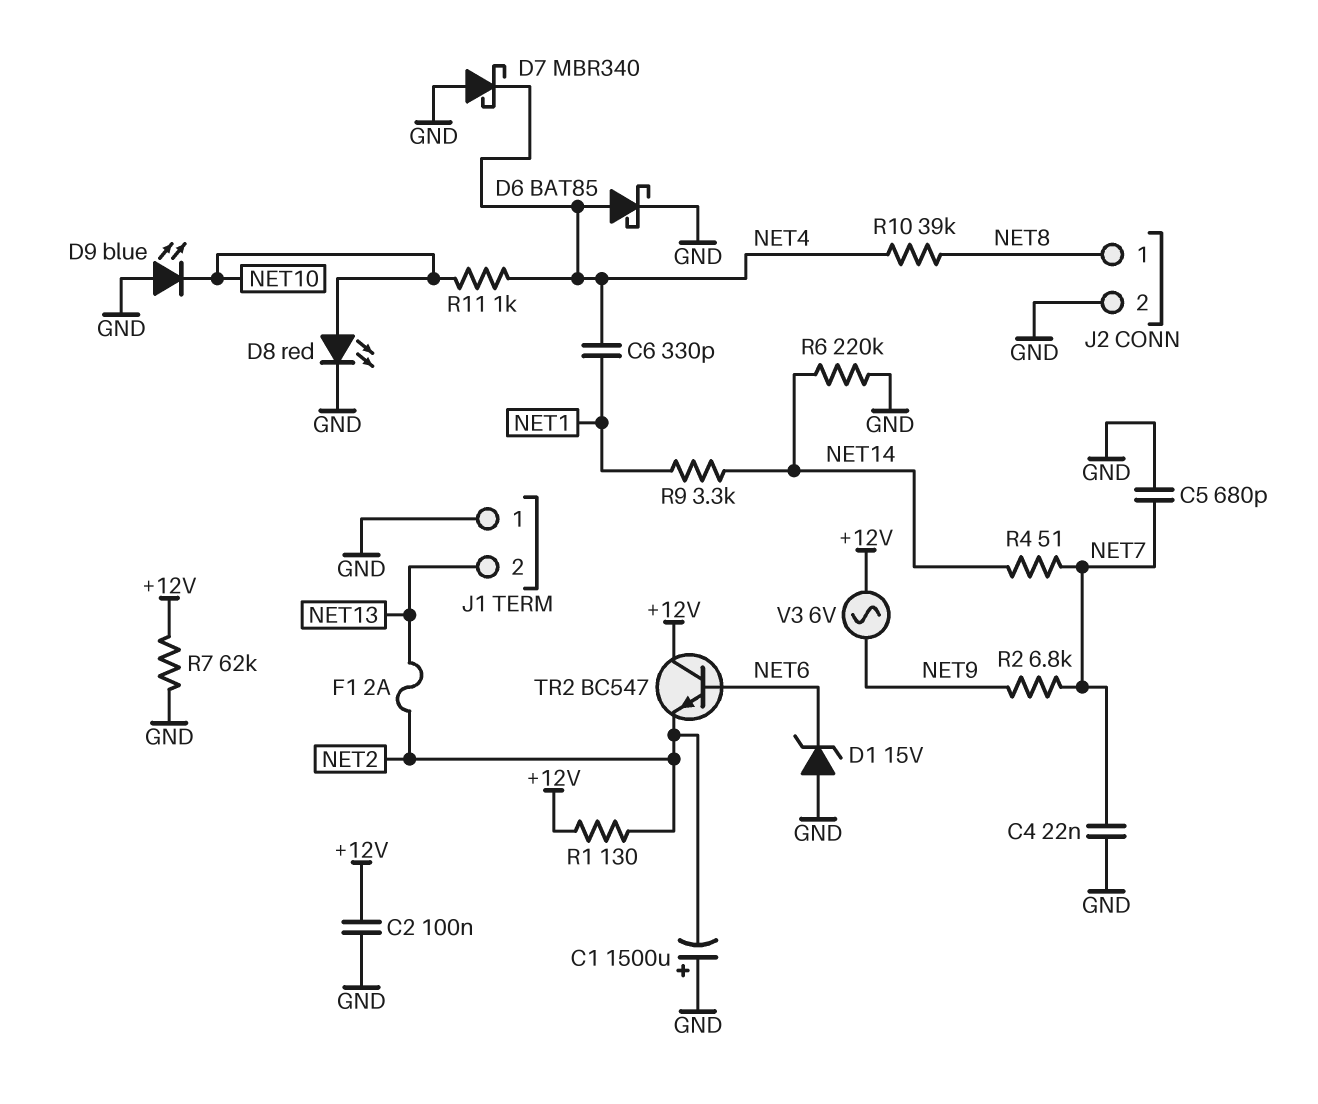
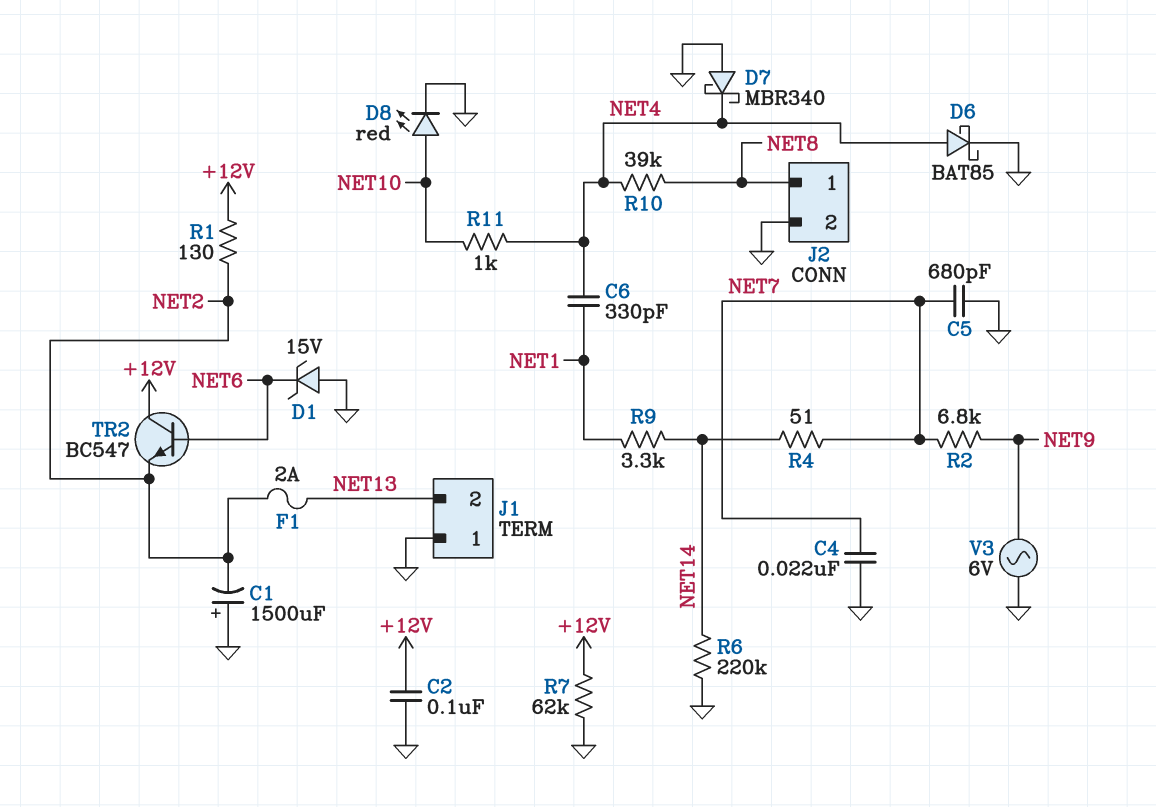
D9: LED blue (A GND, K NET10) -> none
V3: AC 6V (+12V, NET9) -> AC 6V (GND, NET9)

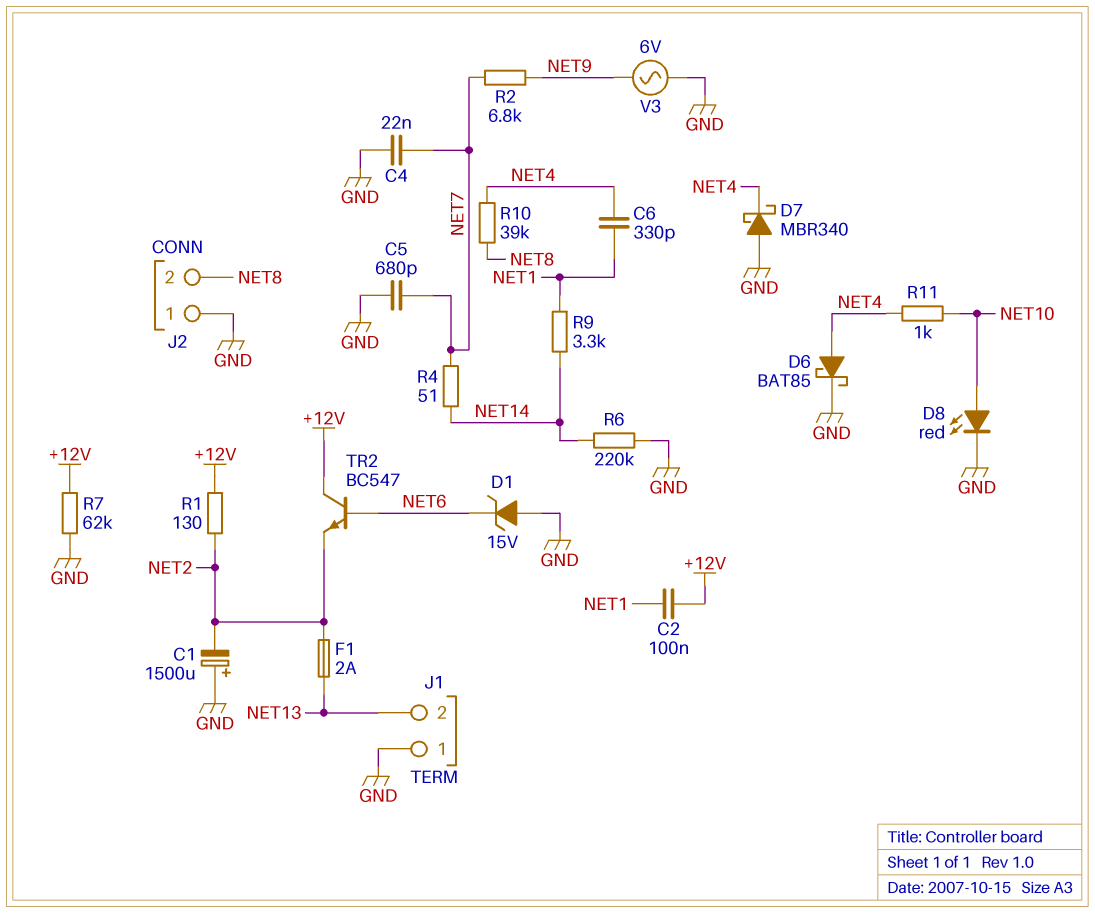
C2: 100nF (+12V, GND) -> 100nF (+12V, NET1)
J2 pin 1: NET8 -> GND
J2 pin 2: GND -> NET8

